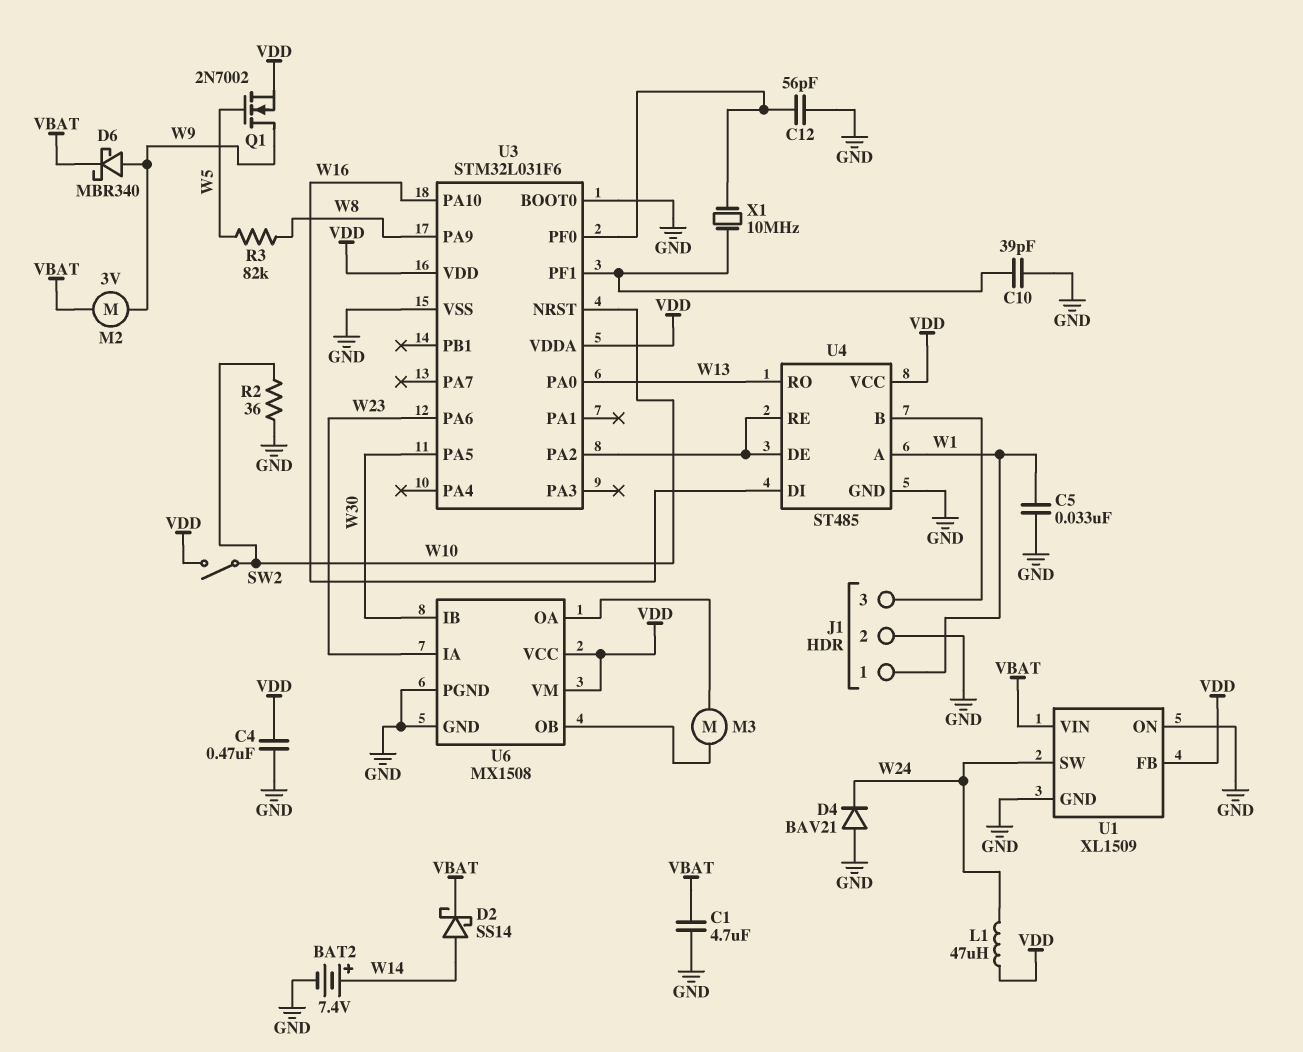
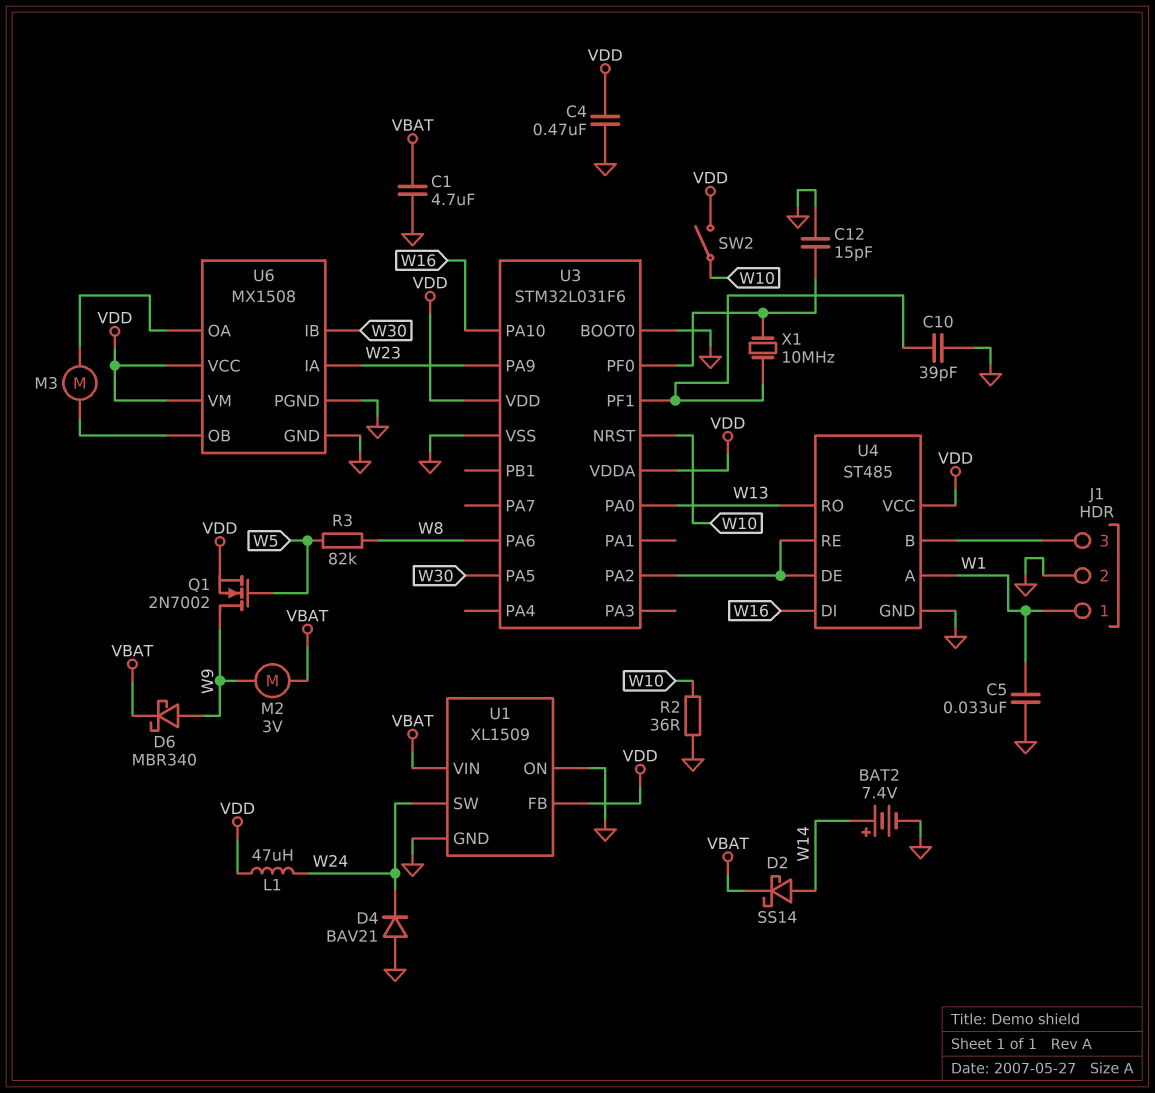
C12: 56pF (GND, U3/PF0) -> 15pF (GND, U3/PF0)
U3 pin PA6: W23 -> W8
U3 pin PA9: W8 -> W23

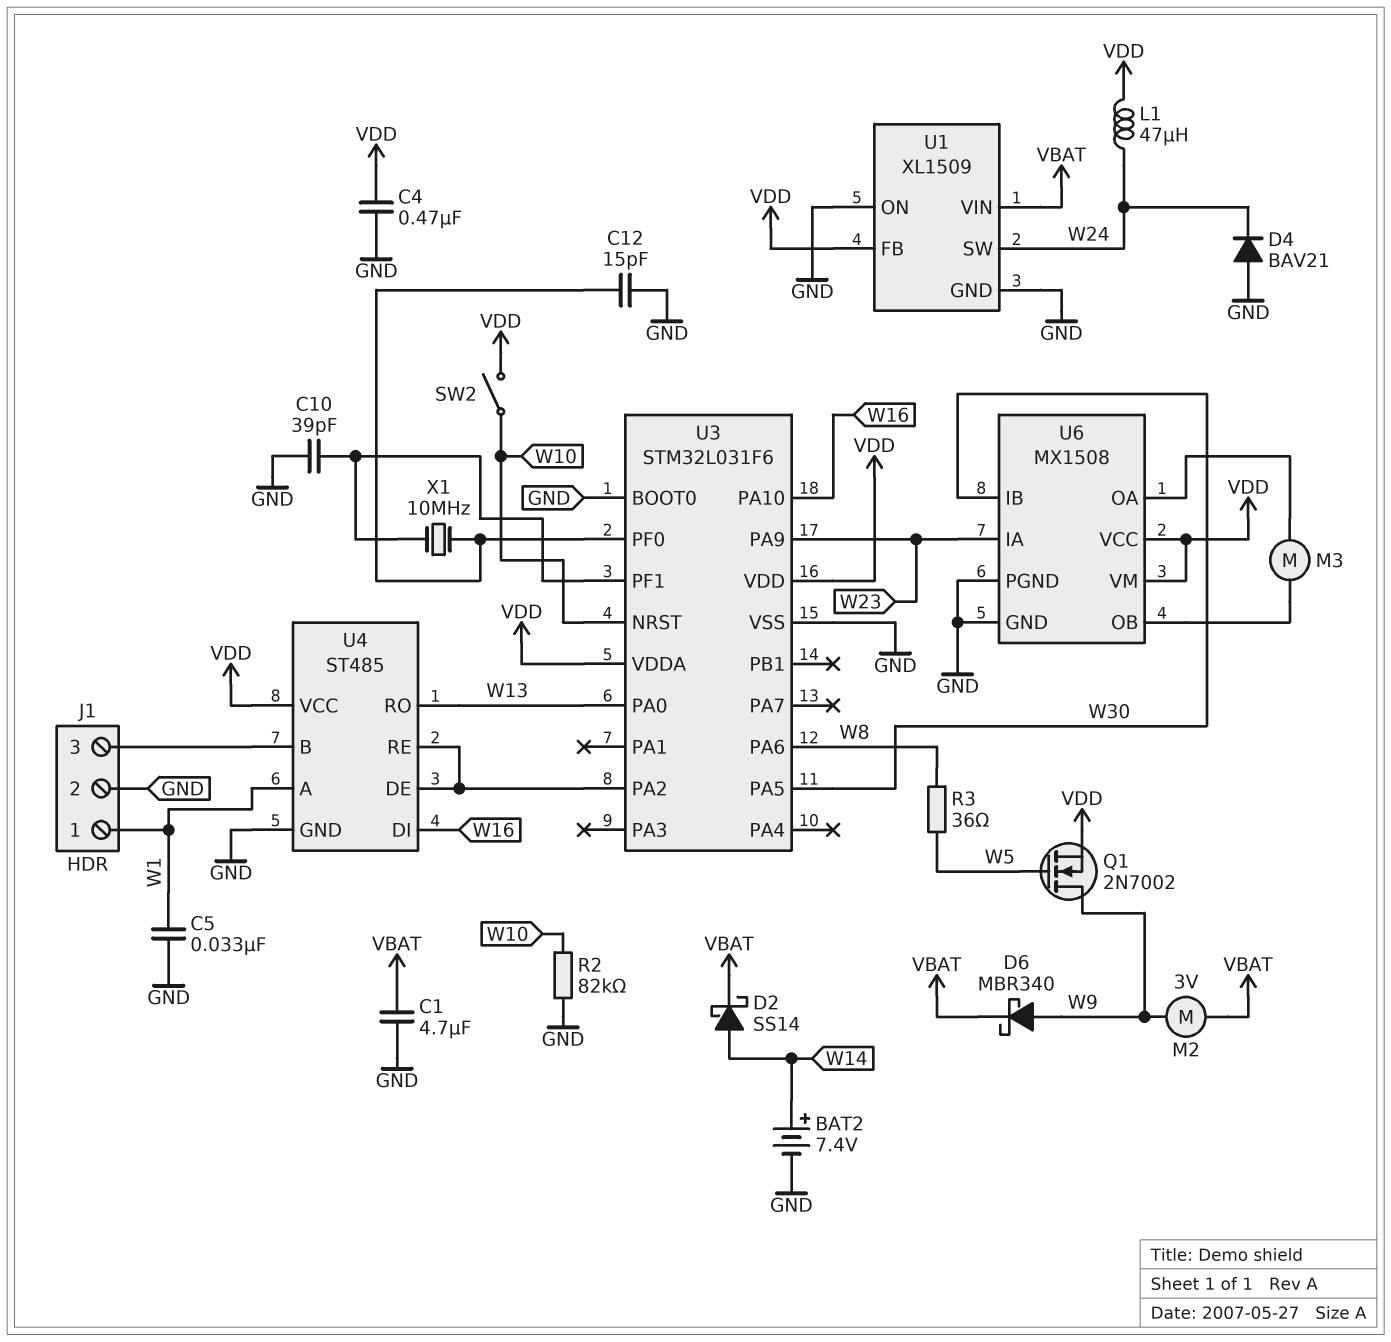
R2: 36 (GND, W10) -> 82k (GND, W10)
R3: 82k (W5, W8) -> 36 (W5, W8)

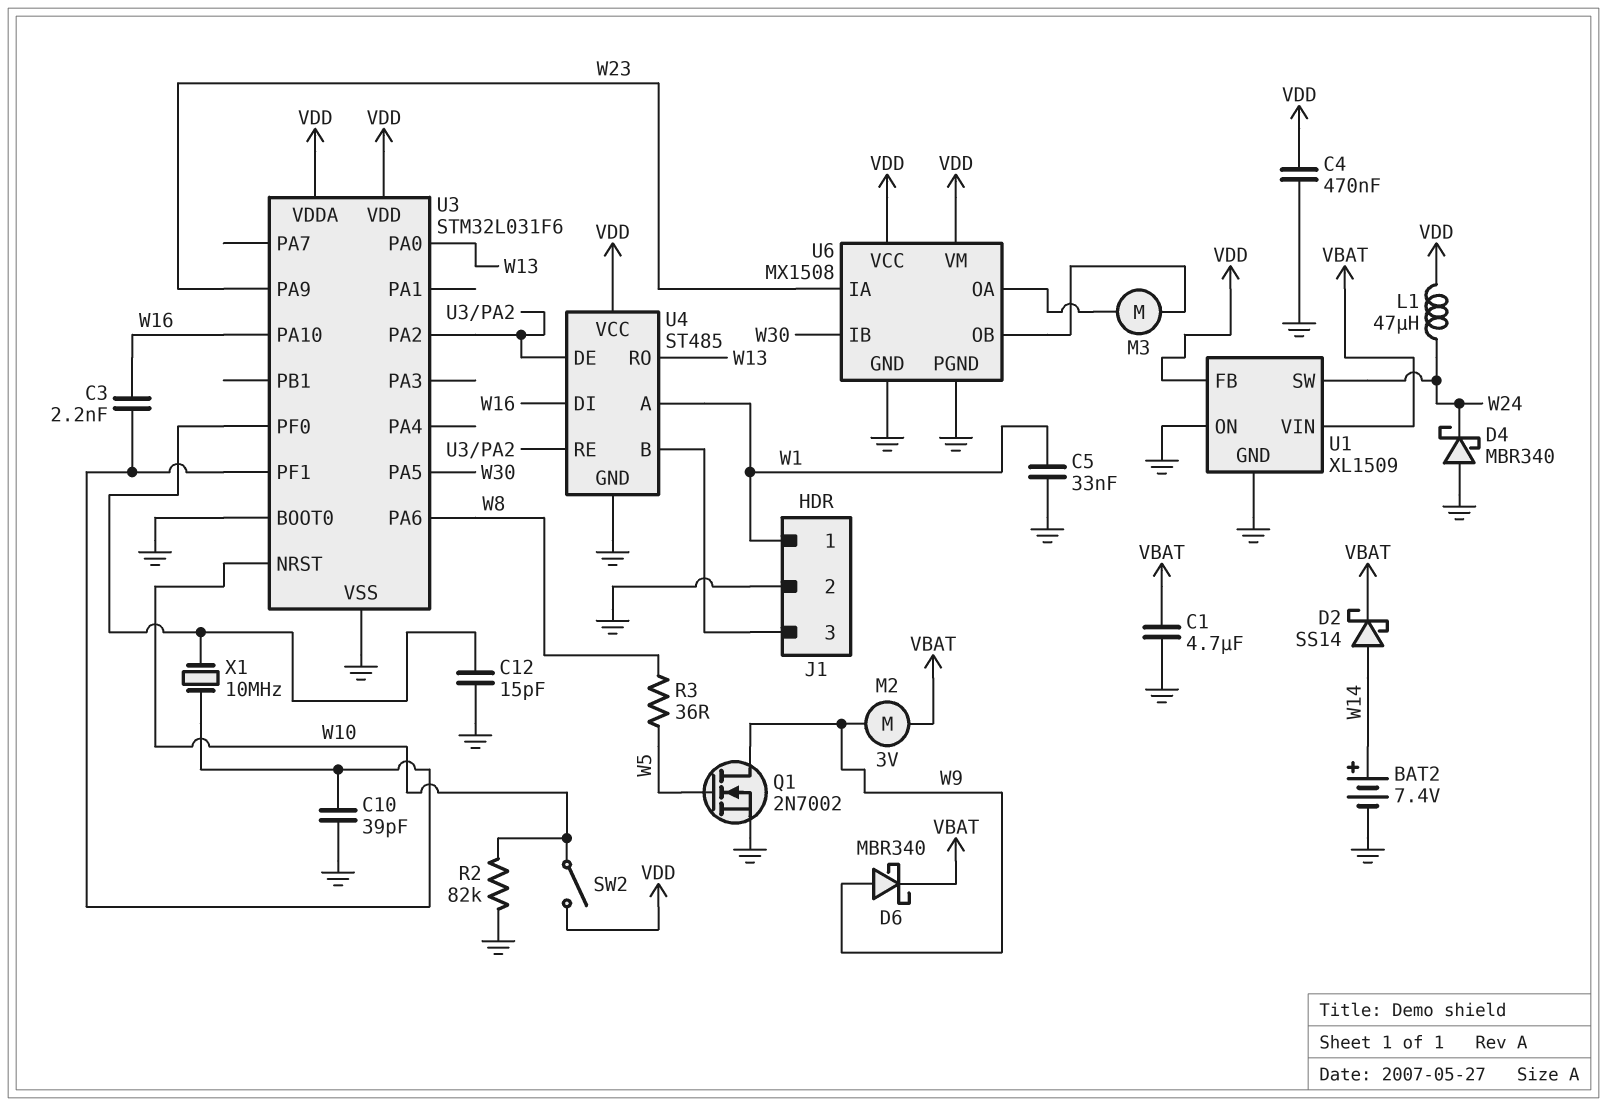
C3: none -> 2.2nF (U3/PF1, W16)
D4: diode BAV21 (A GND, K W24) -> schottky MBR340 (A GND, K W24)
Q1: NMOS 2N7002 (G W5, D W9, S VDD) -> NMOS 2N7002 (G W5, D W9, S GND)

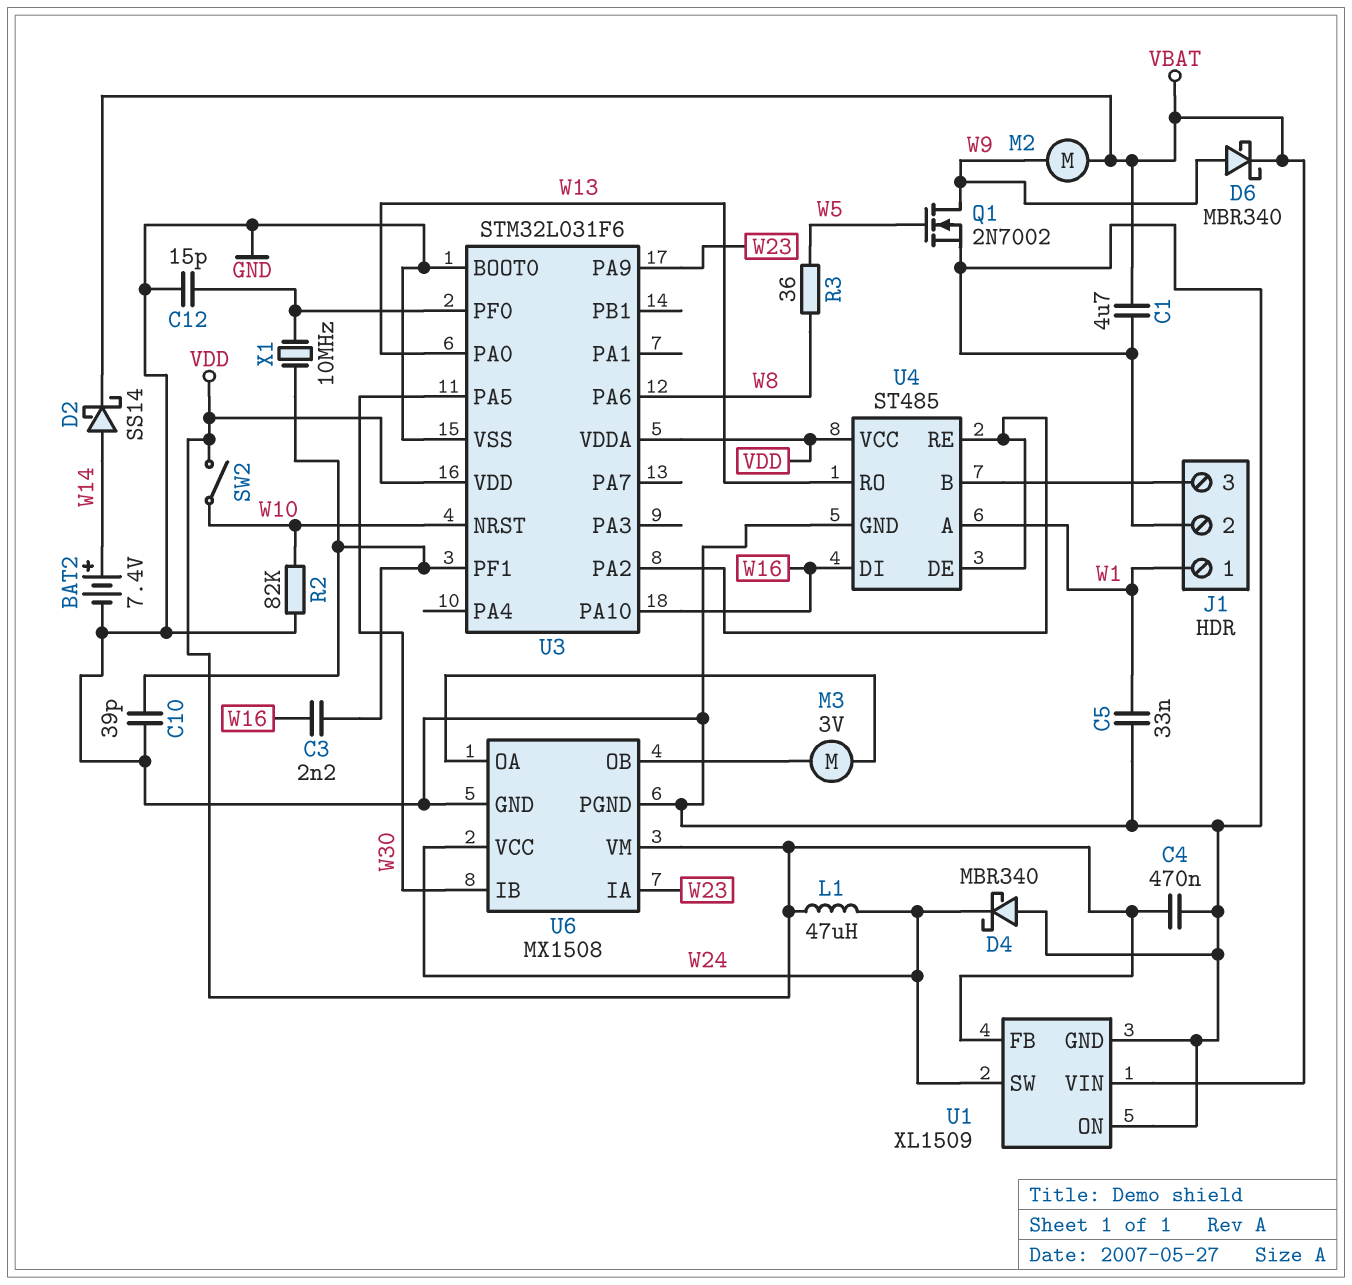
M2: motor 3V (VBAT, W9) -> motor (VBAT, W9)
M3: motor (U6/OA, U6/OB) -> motor 3V (U6/OA, U6/OB)
U6 pin VCC: VDD -> W24

